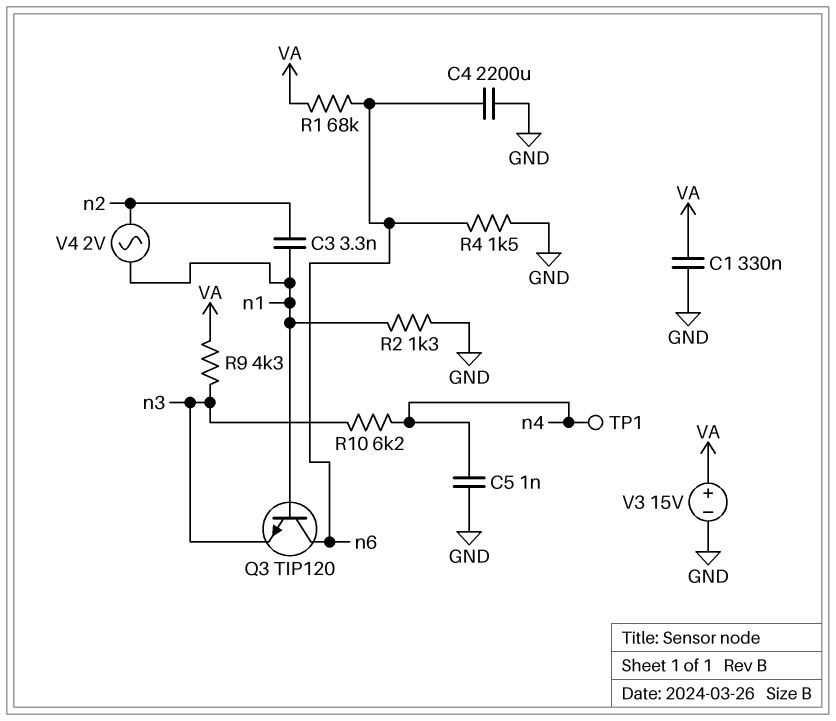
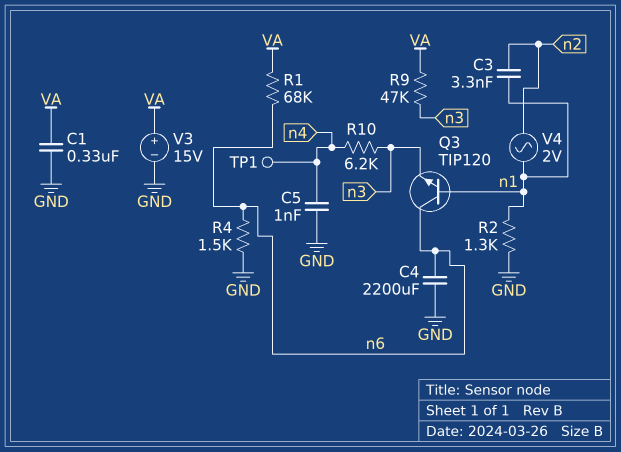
R9: 4.3k (VA, n3) -> 47k (VA, n3)

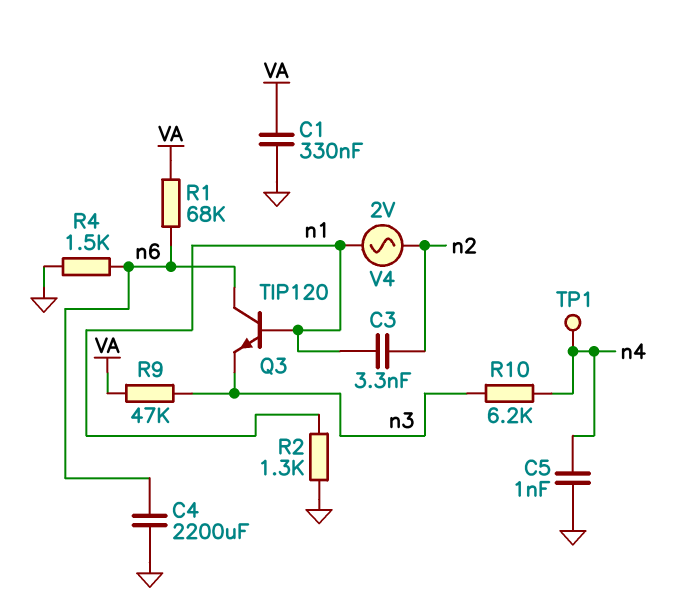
V3: 15V (plus VA, minus GND) -> none

